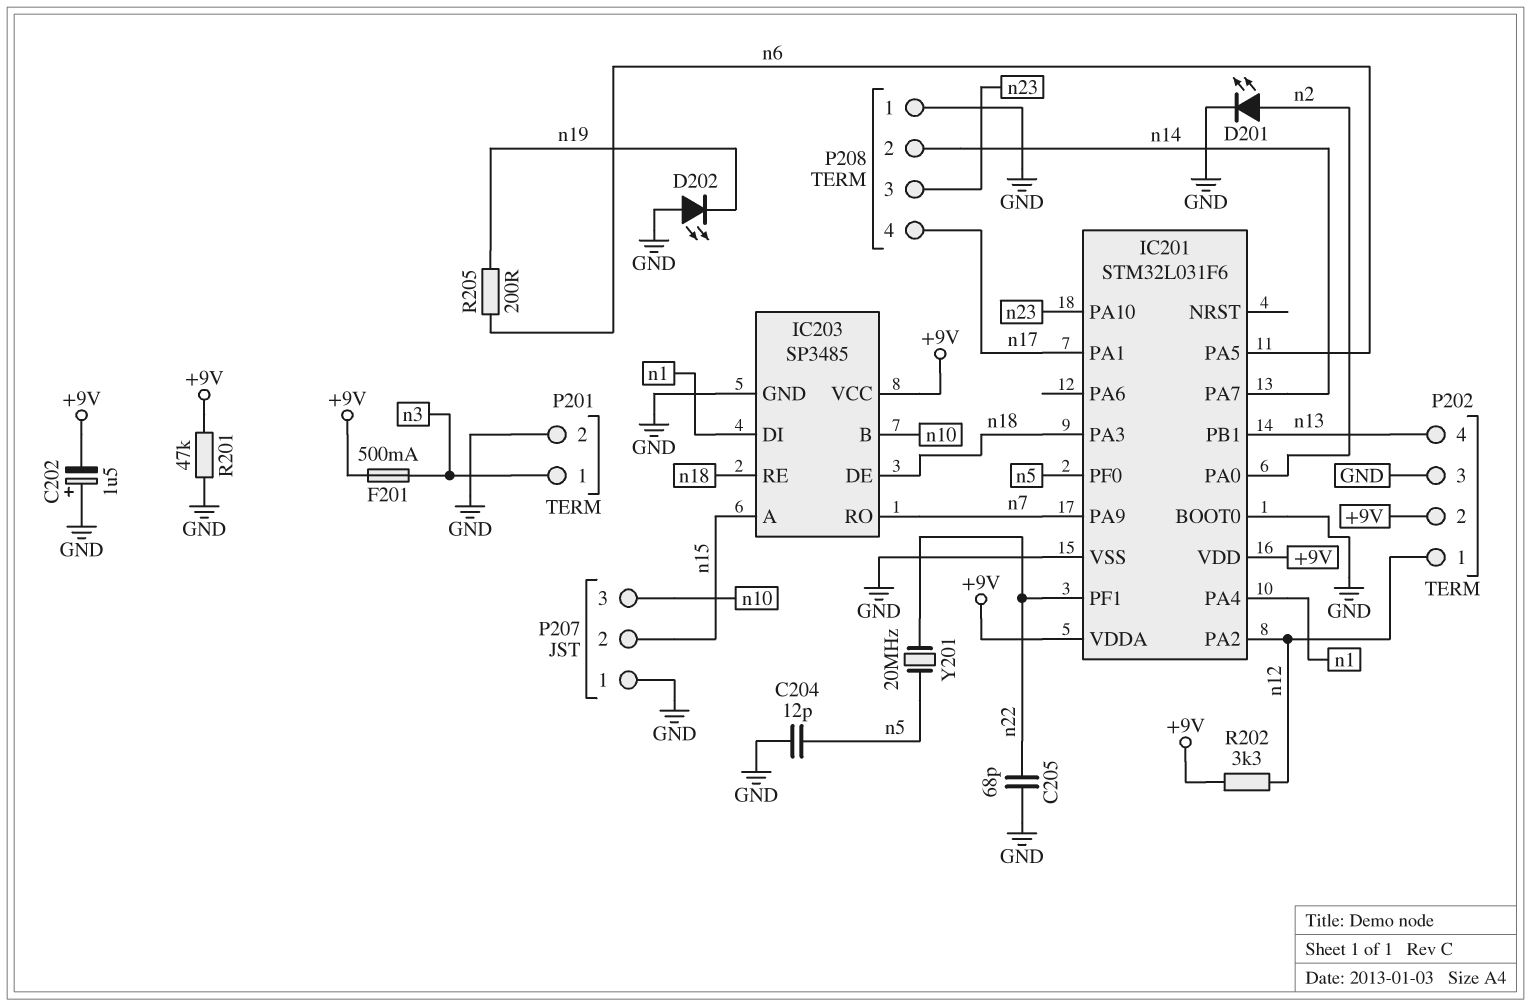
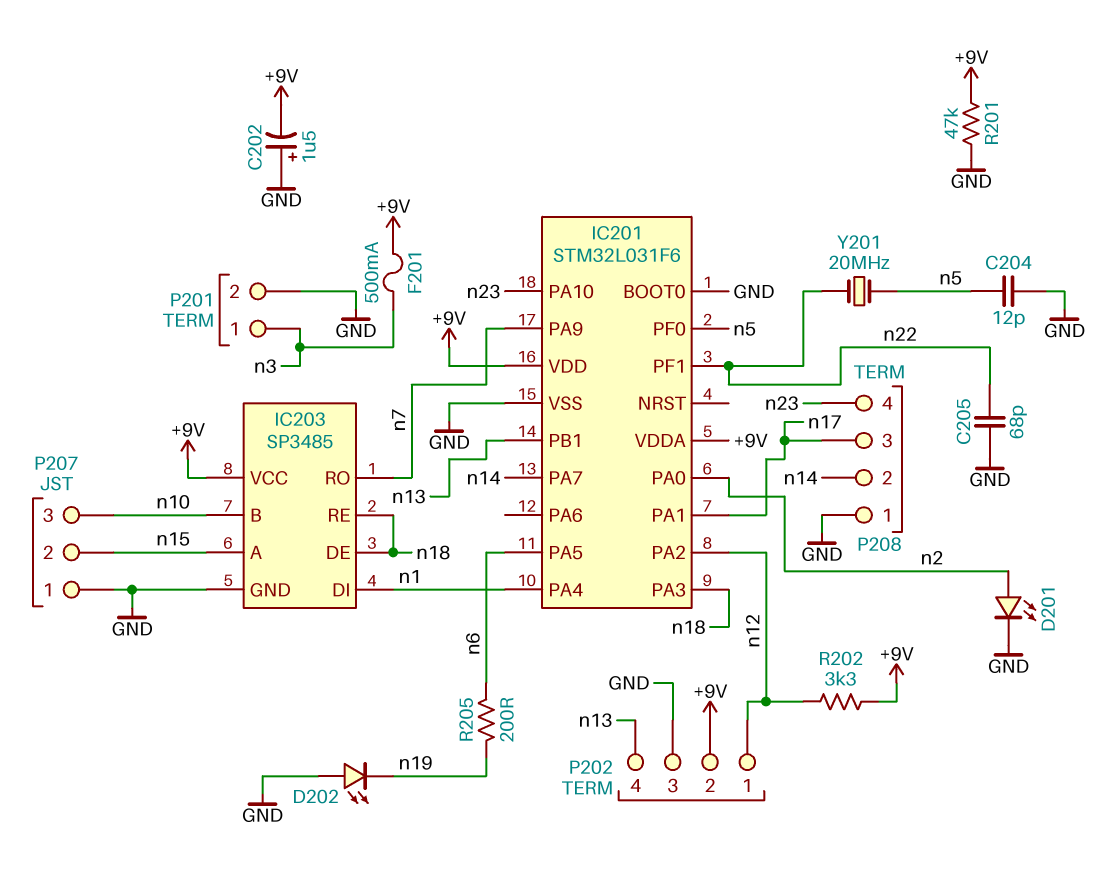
P208 pin 3: n23 -> n17
P208 pin 4: n17 -> n23

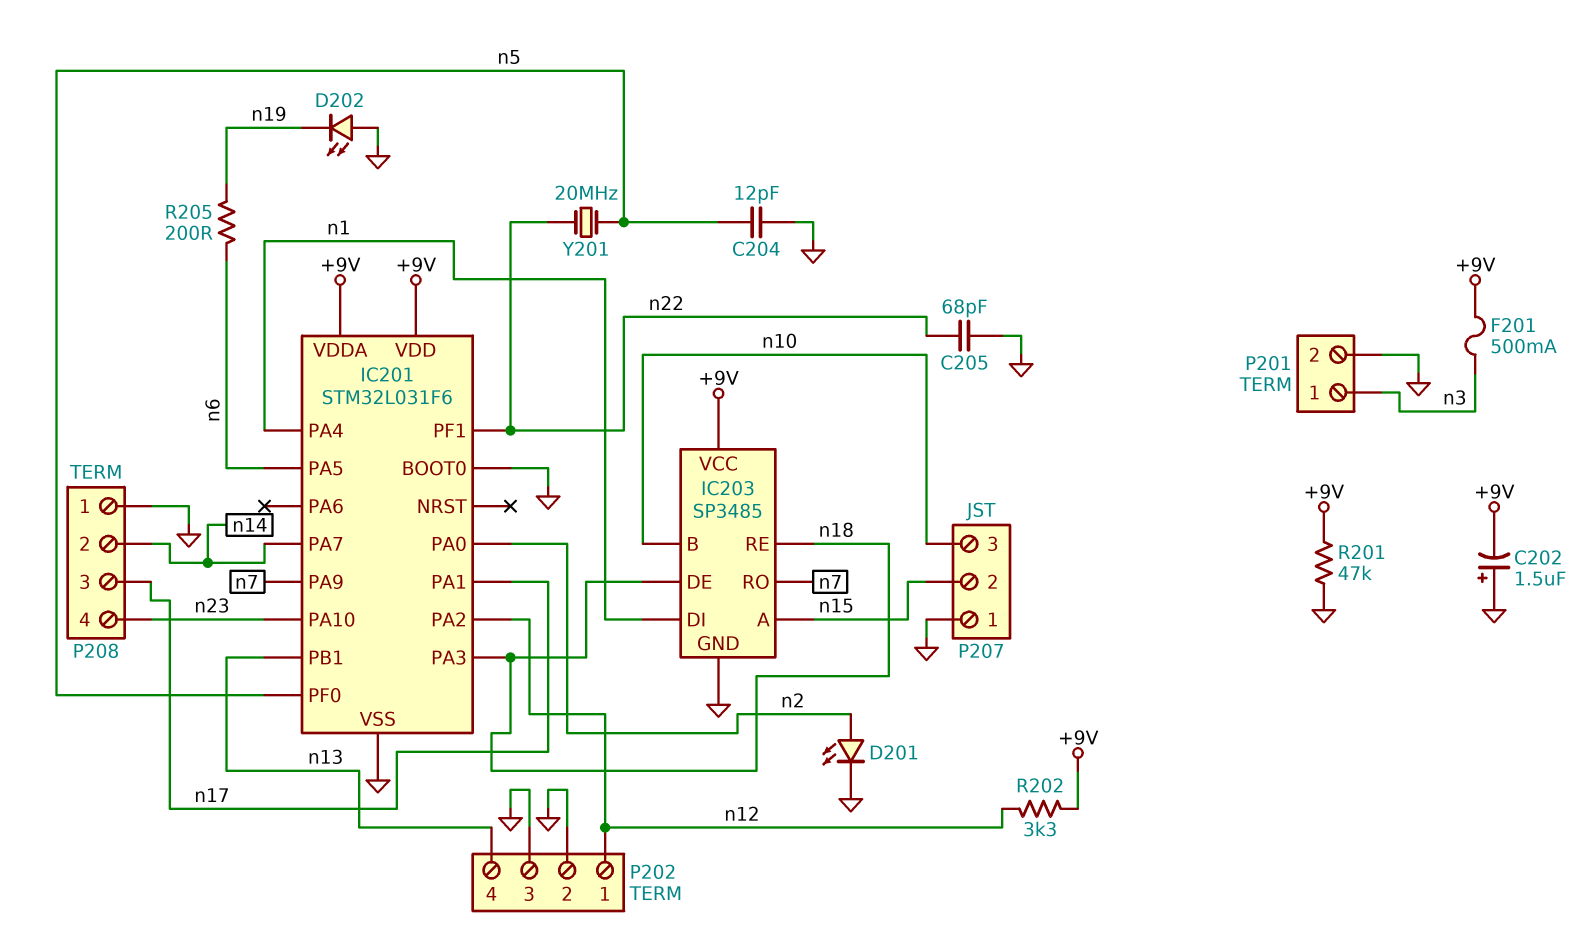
P202 pin 2: +9V -> GND

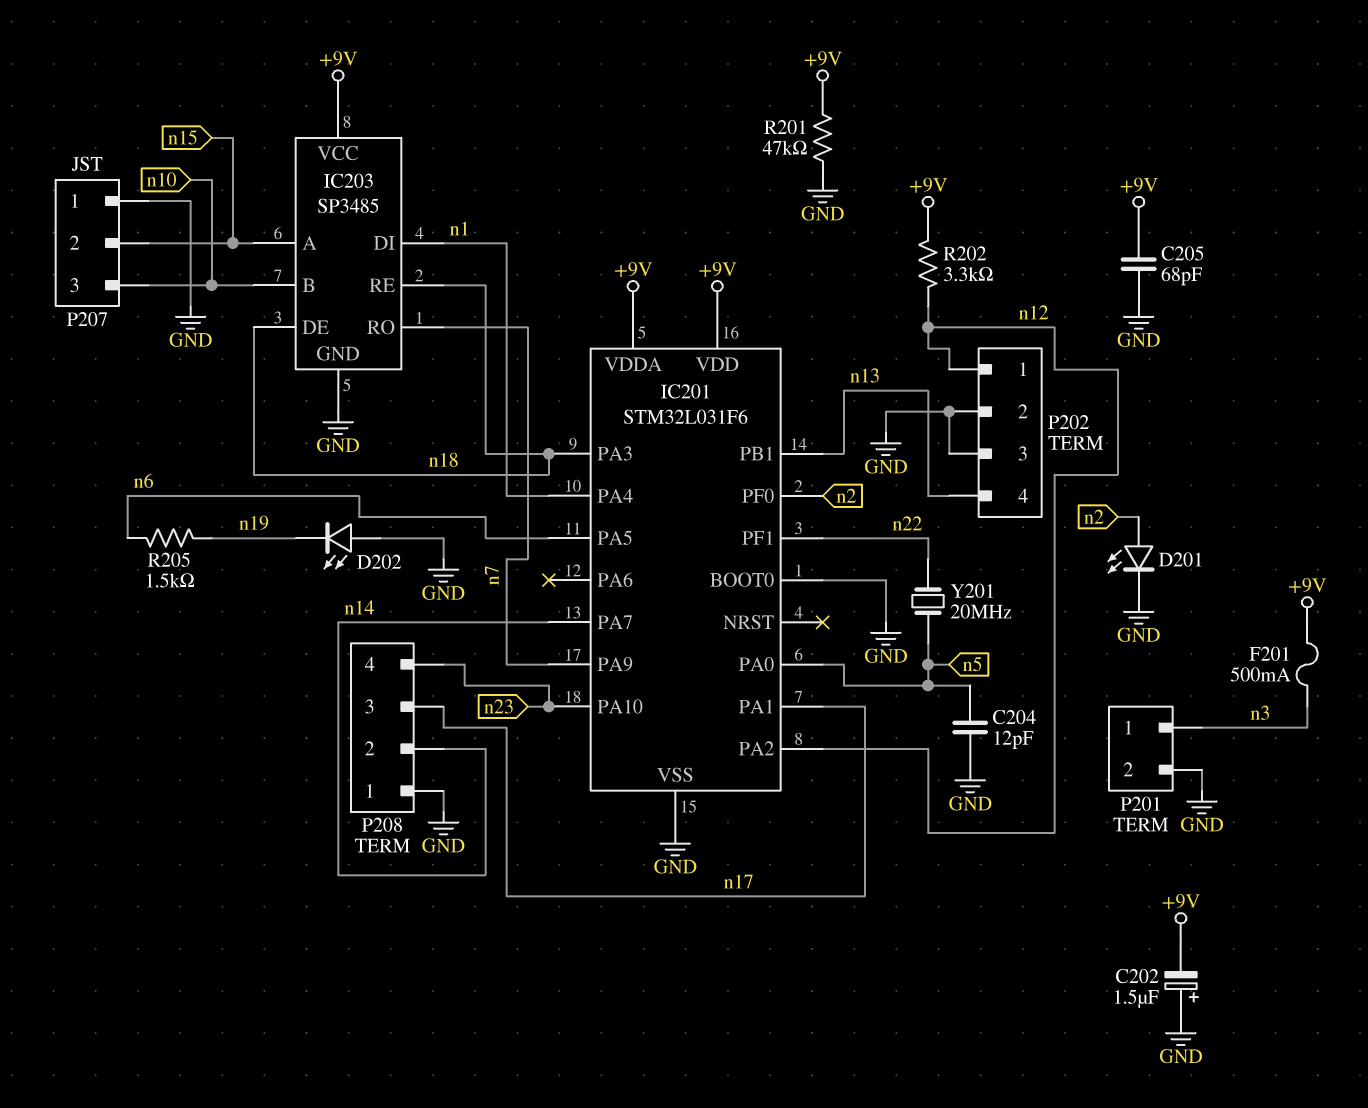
C205: 68pF (GND, n22) -> 68pF (+9V, GND)
IC201 pin PA0: n2 -> n5
IC201 pin PF0: n5 -> n2
R205: 200 (n6, n19) -> 1.5k (n6, n19)

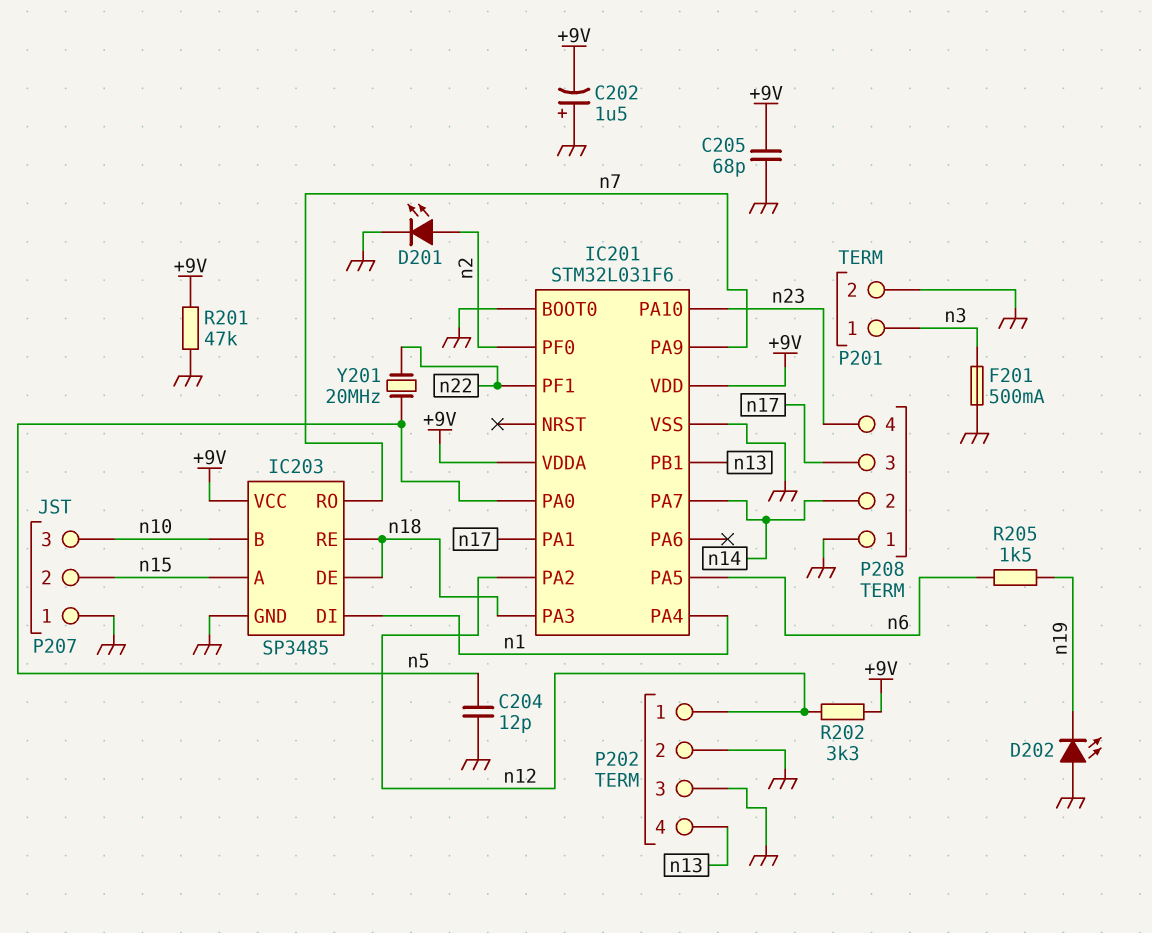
F201: 500mA (+9V, n3) -> 500mA (GND, n3)

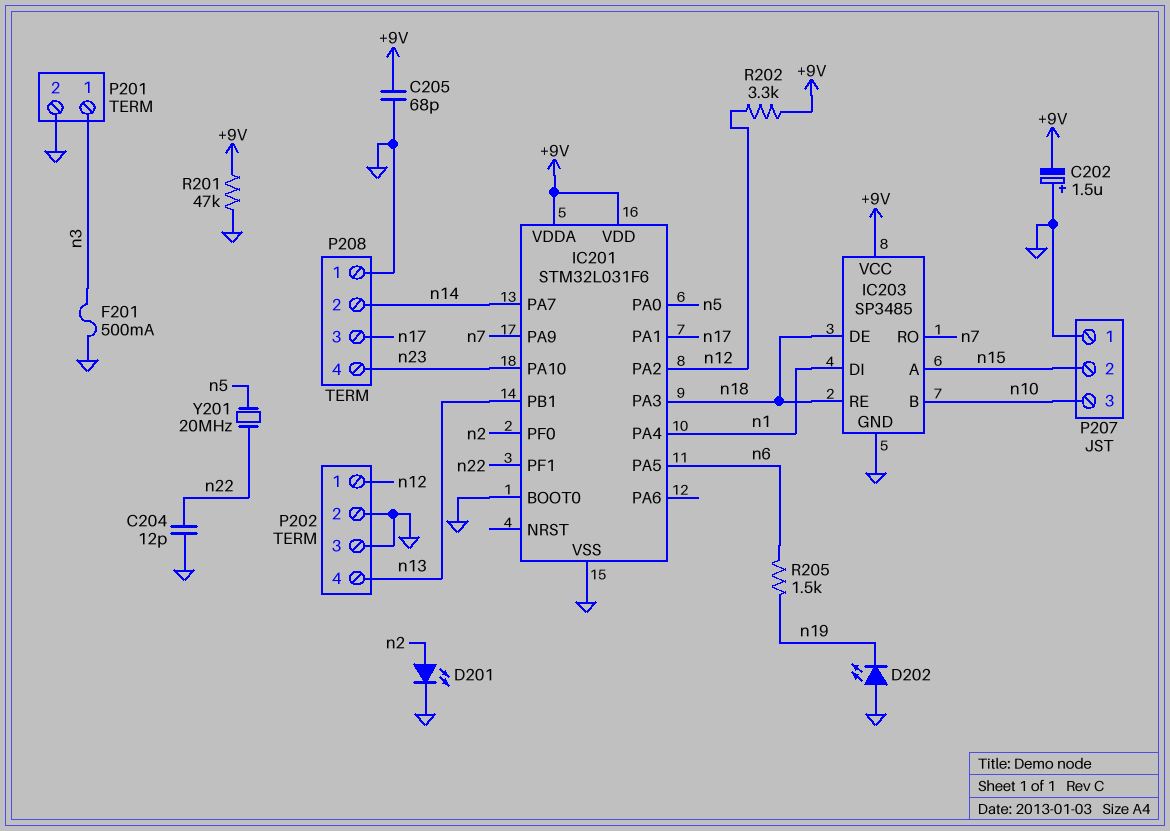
C204: 12pF (GND, n5) -> 12pF (GND, n22)

